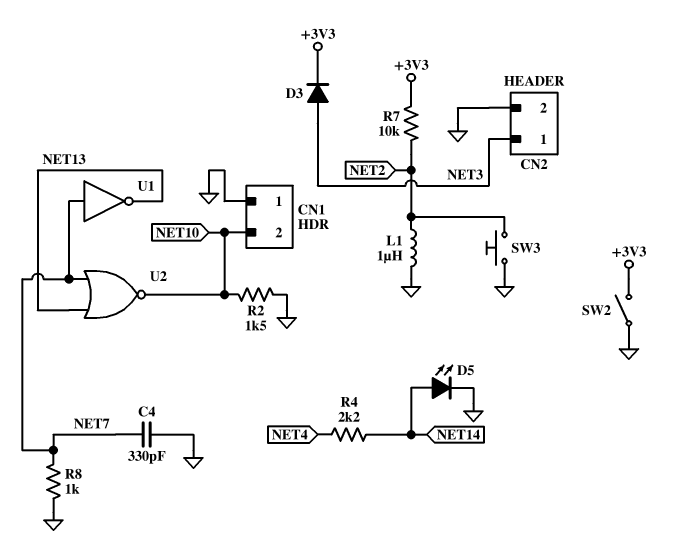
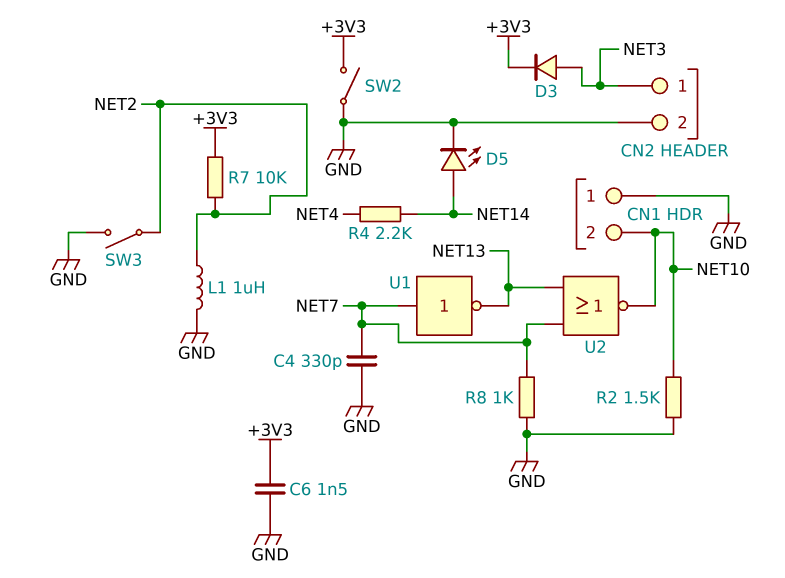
C6: none -> 1.5nF (+3V3, GND)
SW3: button (GND, NET2) -> switch (GND, NET2)

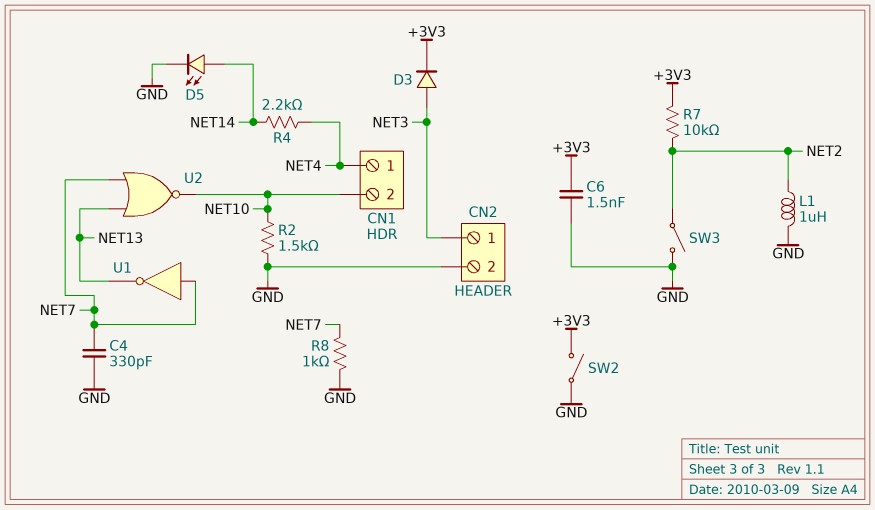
CN1 pin 1: GND -> NET4

